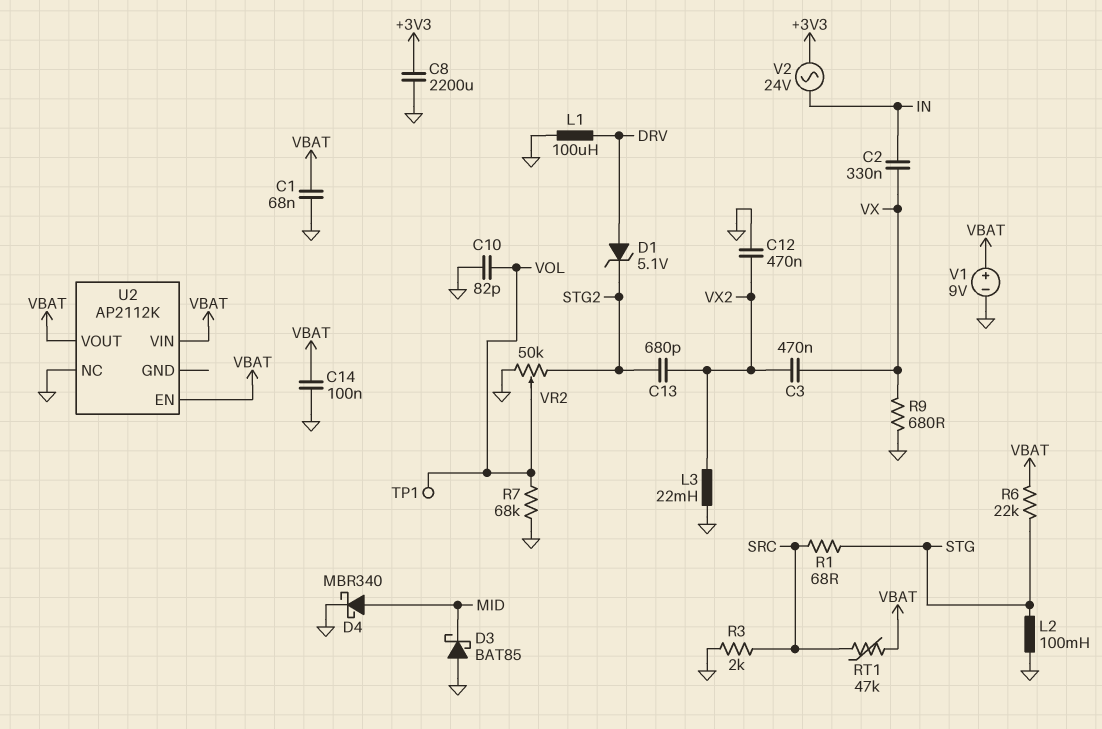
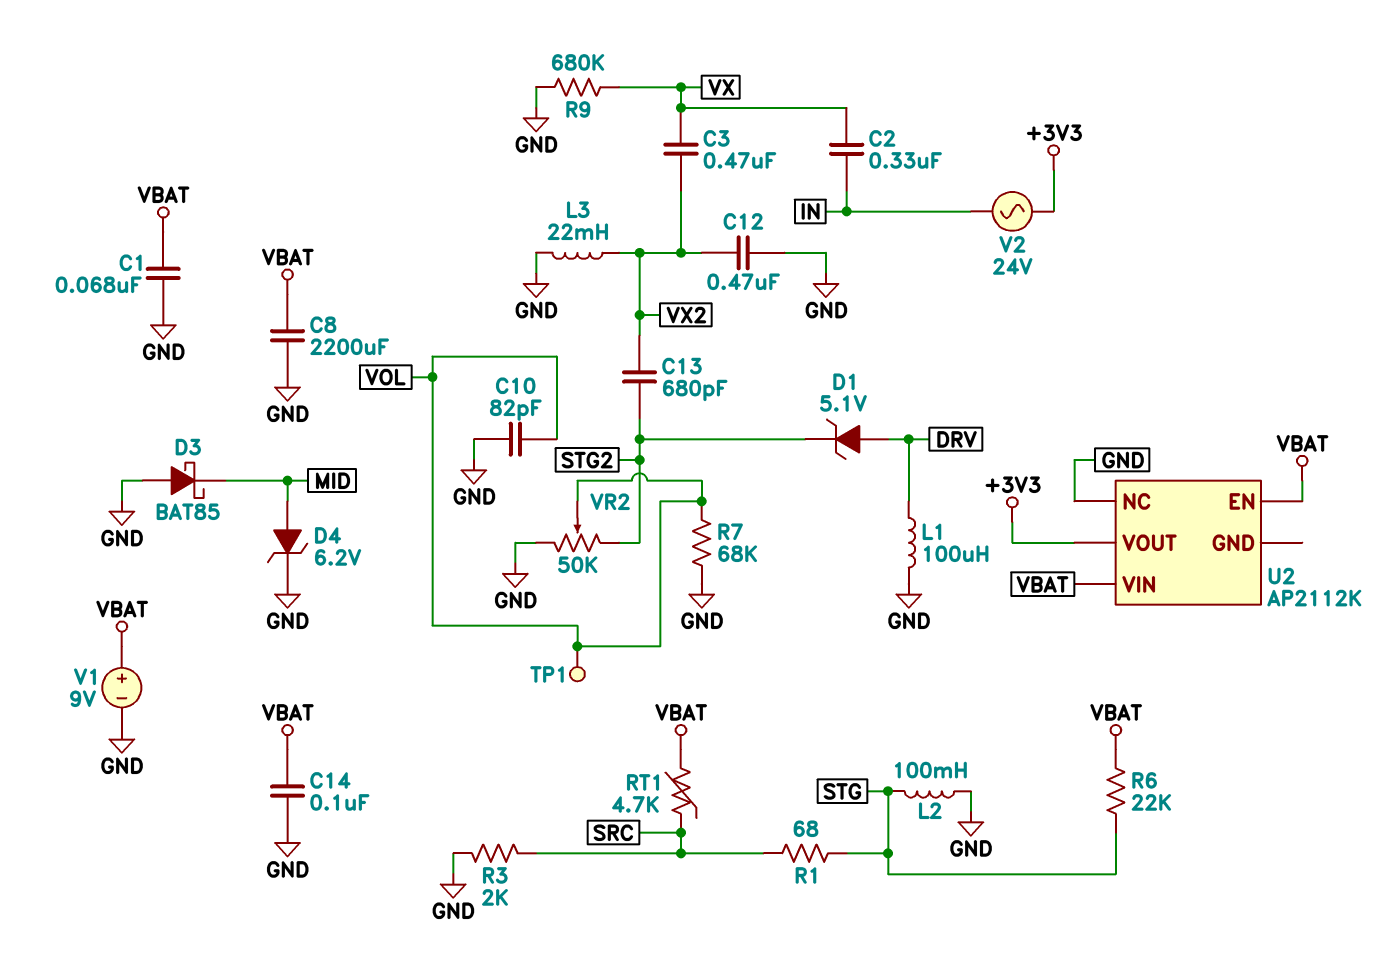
C8: 2200uF (+3V3, GND) -> 2200uF (GND, VBAT)
D4: schottky MBR340 (A MID, K GND) -> zener 6.2V (A MID, K GND)
R9: 680 (GND, VX) -> 680k (GND, VX)
RT1: 47k (SRC, VBAT) -> 4.7k (SRC, VBAT)
U2 pin VOUT: VBAT -> +3V3

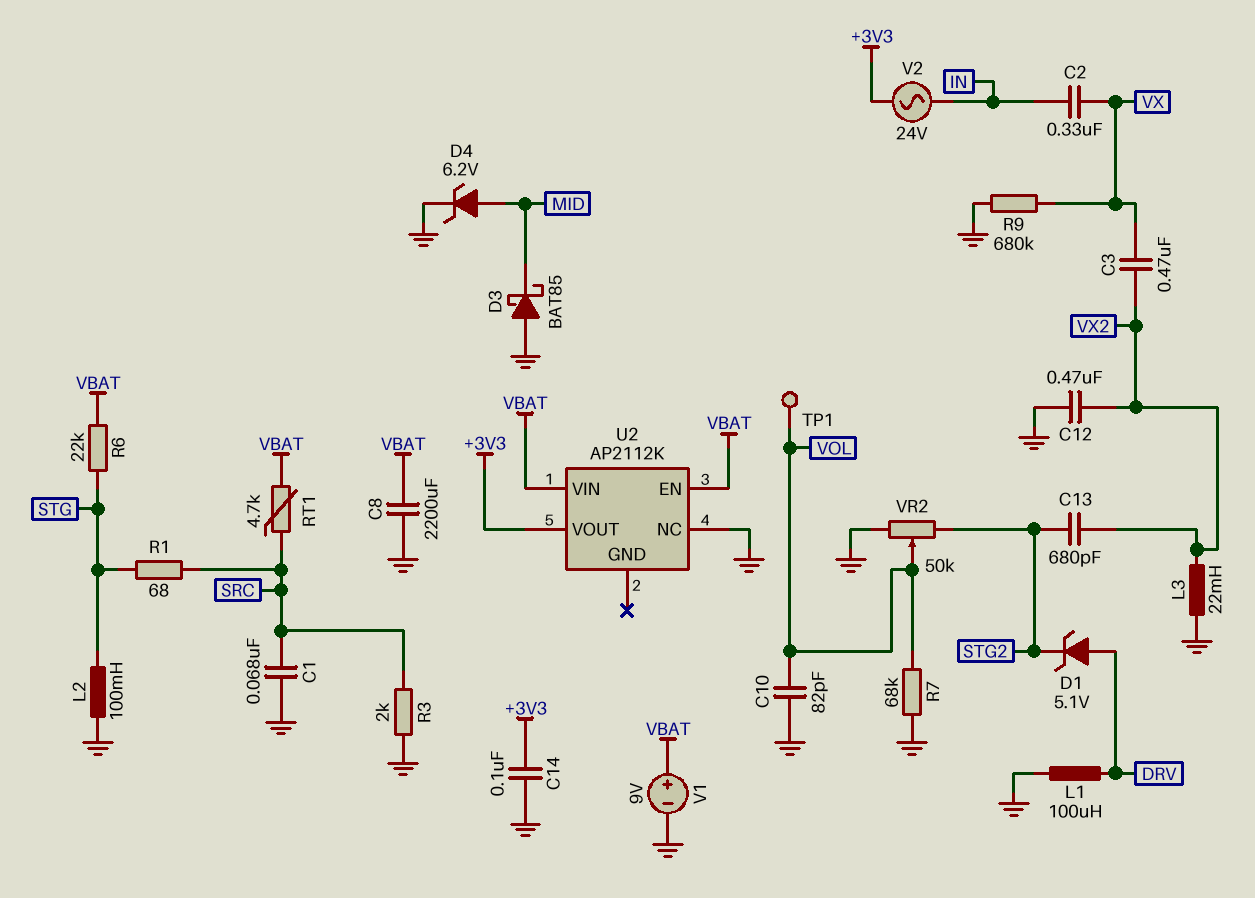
C1: 68nF (GND, VBAT) -> 68nF (GND, SRC)
C14: 100nF (GND, VBAT) -> 100nF (+3V3, GND)

